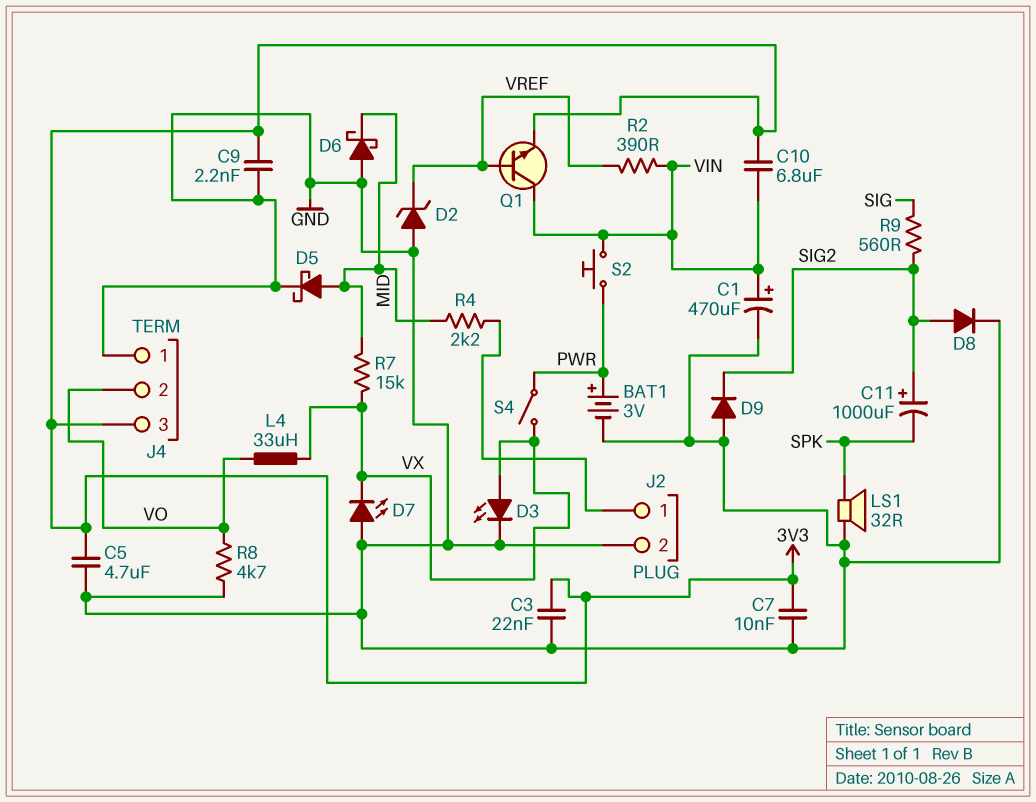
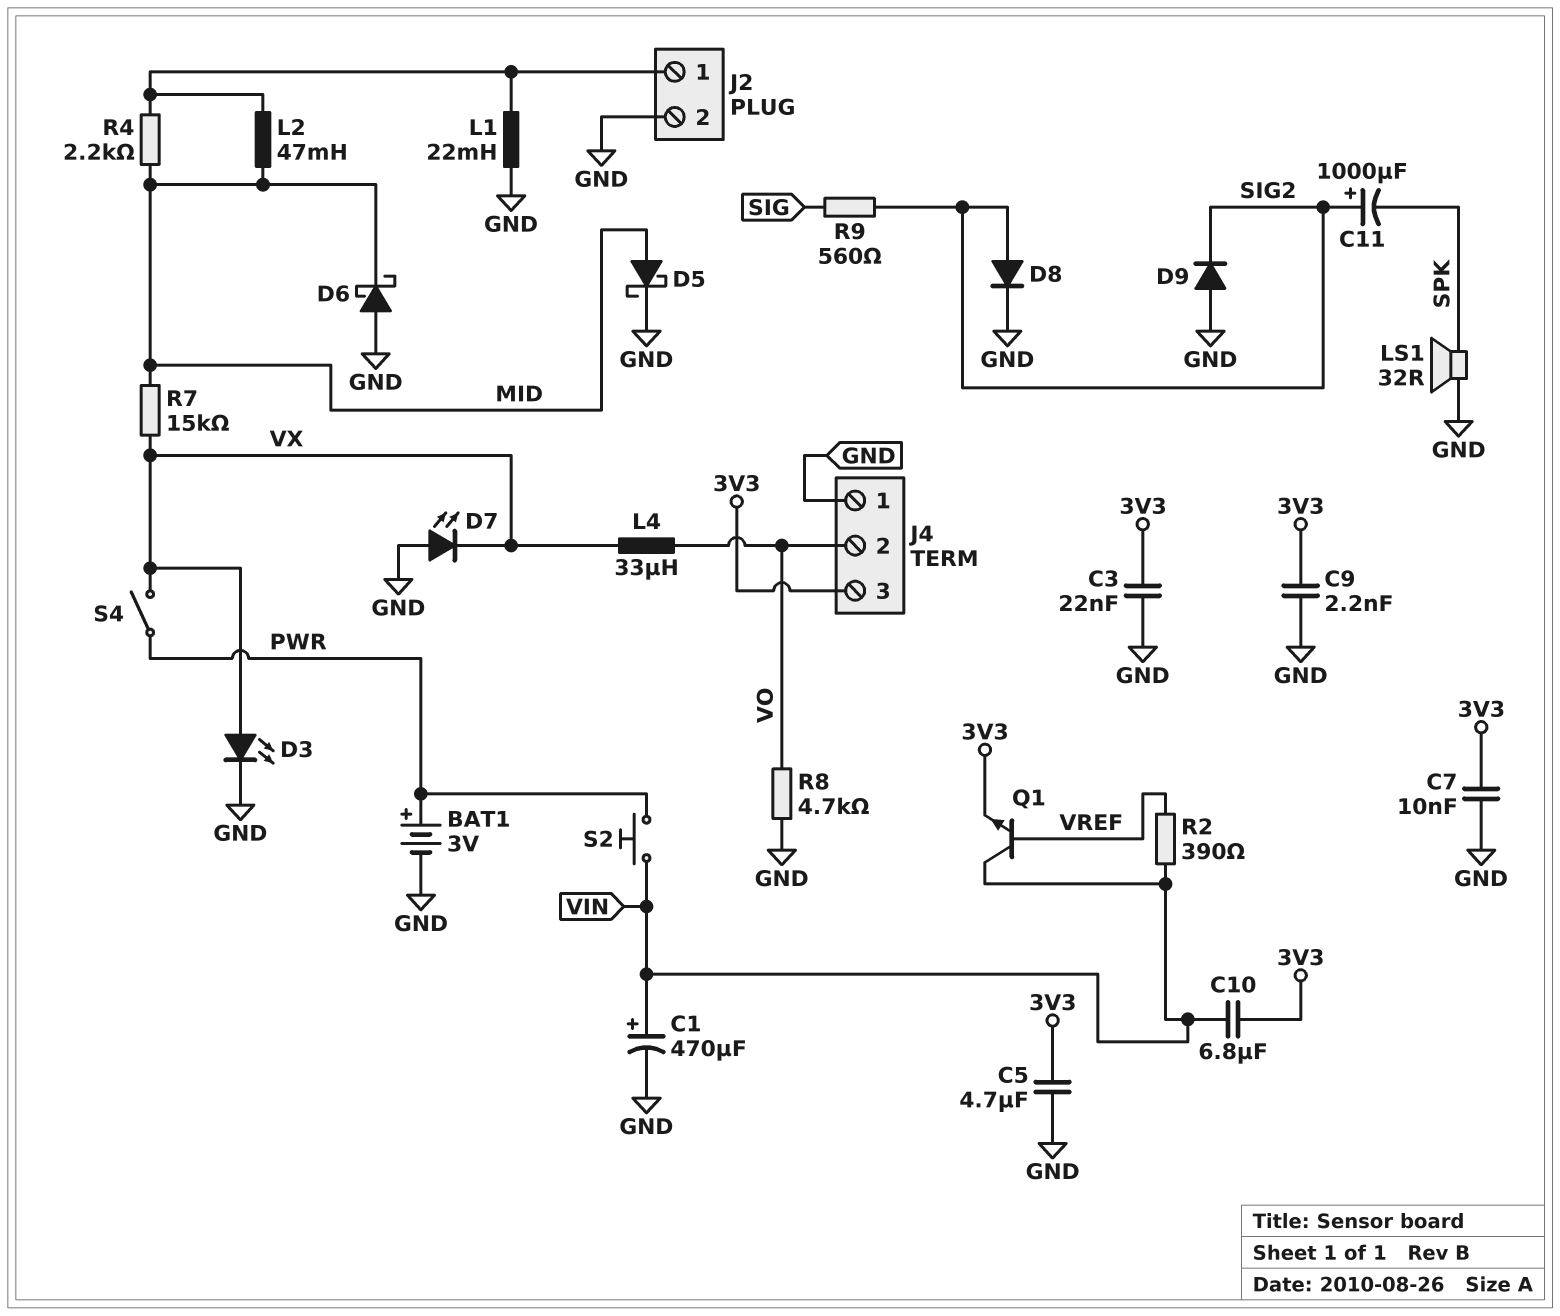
D2: zener (A GND, K VREF) -> none
L1: none -> 22mH (GND, J2/1)
L2: none -> 47mH (J2/1, MID)

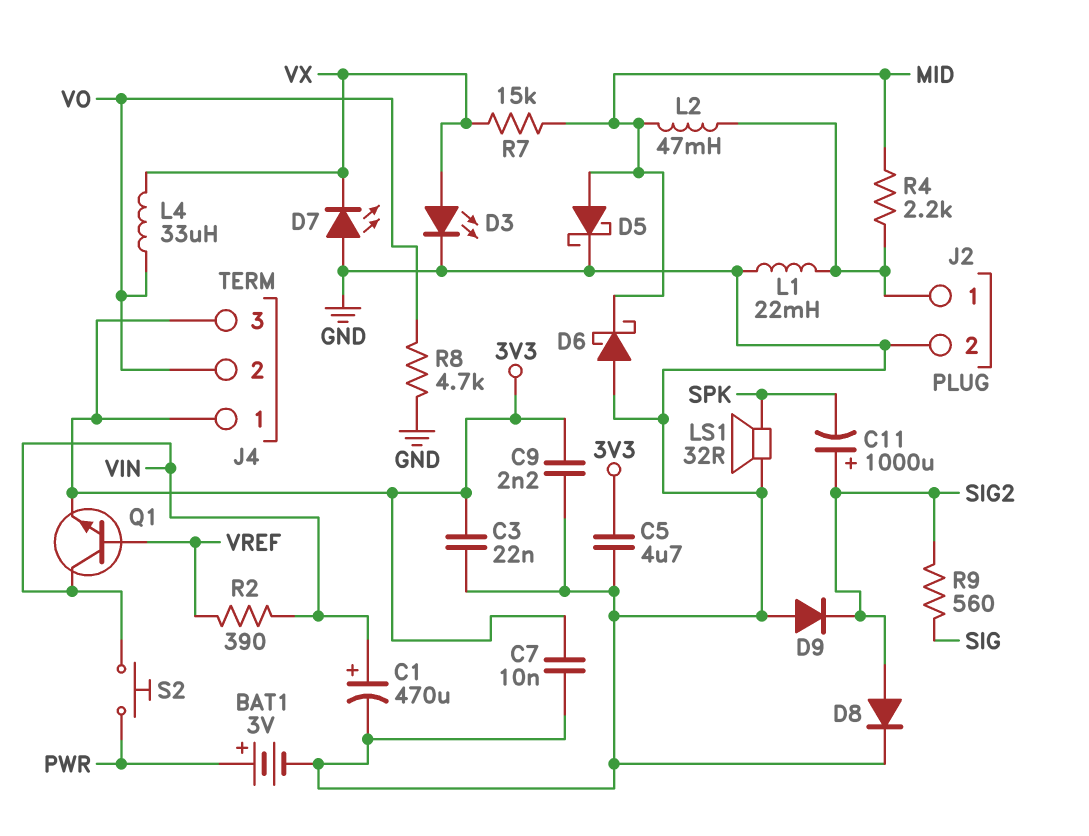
C10: 6.8uF (3V3, VIN) -> none
J4 pin 1: GND -> 3V3
S4: switch (PWR, VX) -> none

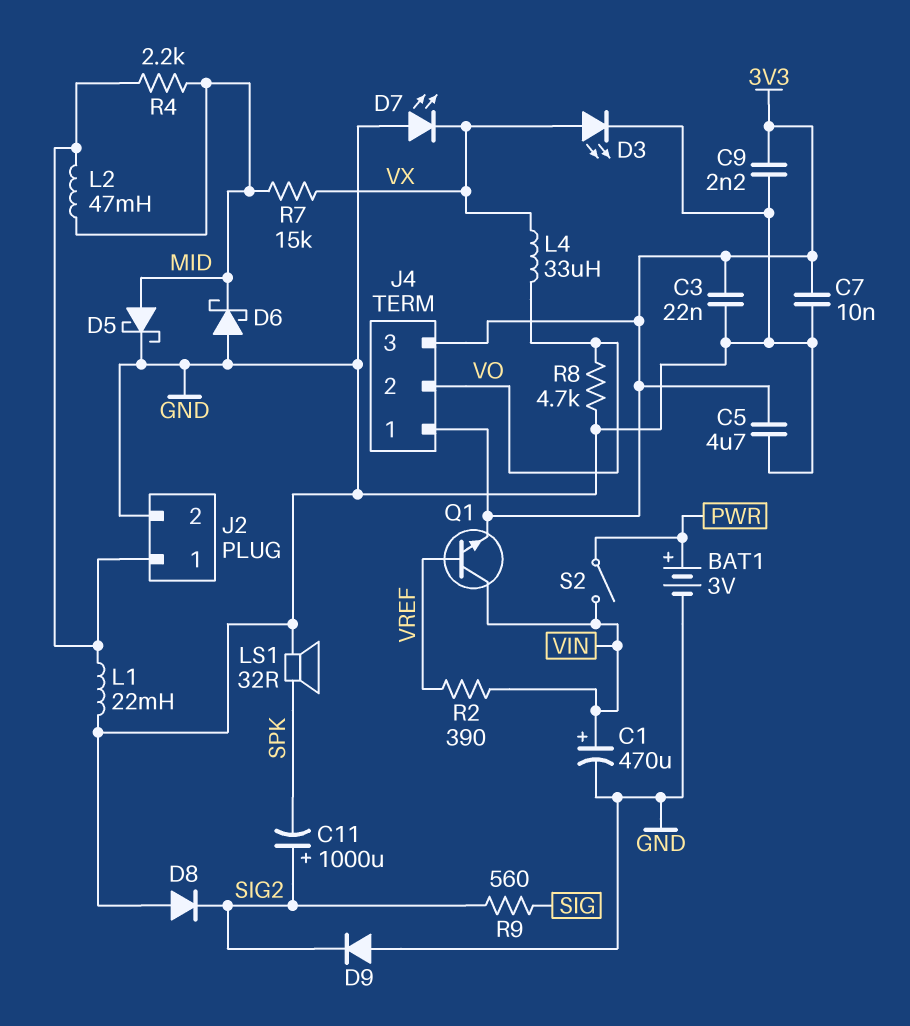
D8: diode (A SIG2, K GND) -> diode (A GND, K SIG2)
S2: button (PWR, VIN) -> switch (PWR, VIN)

